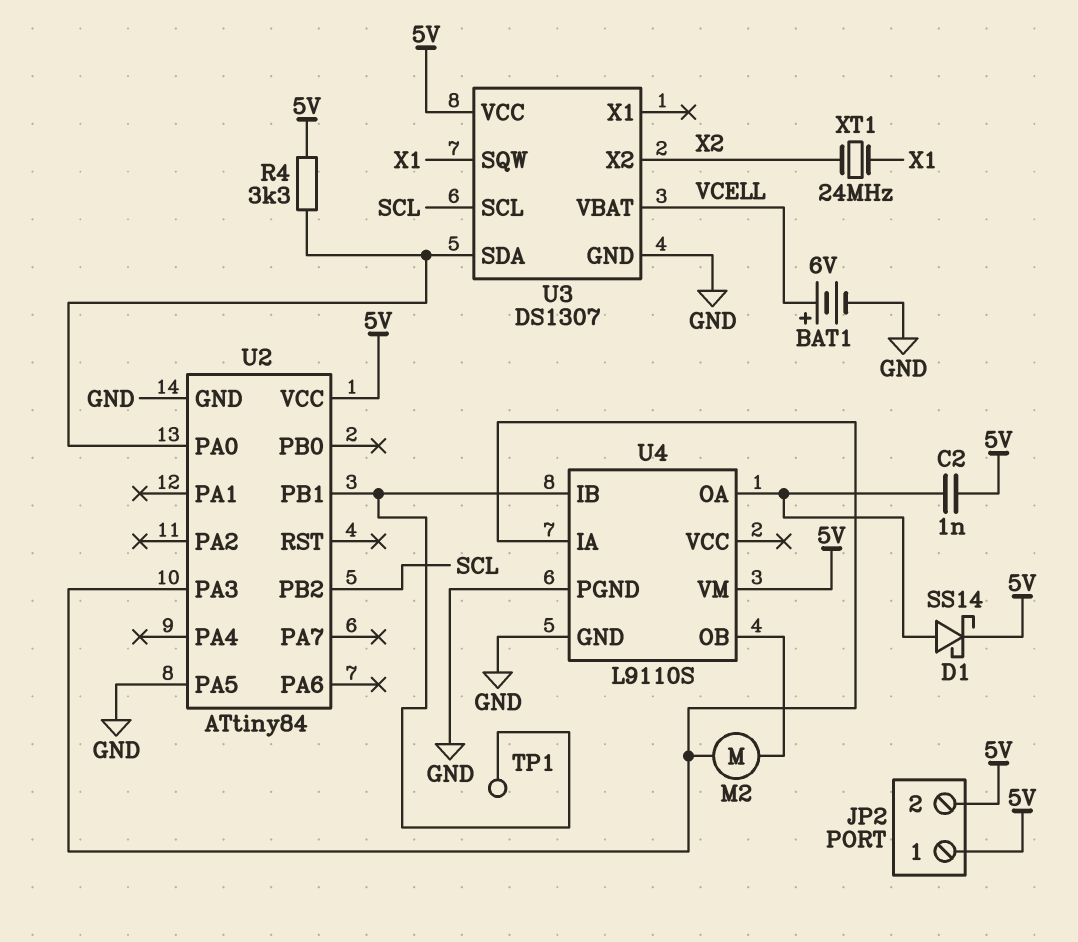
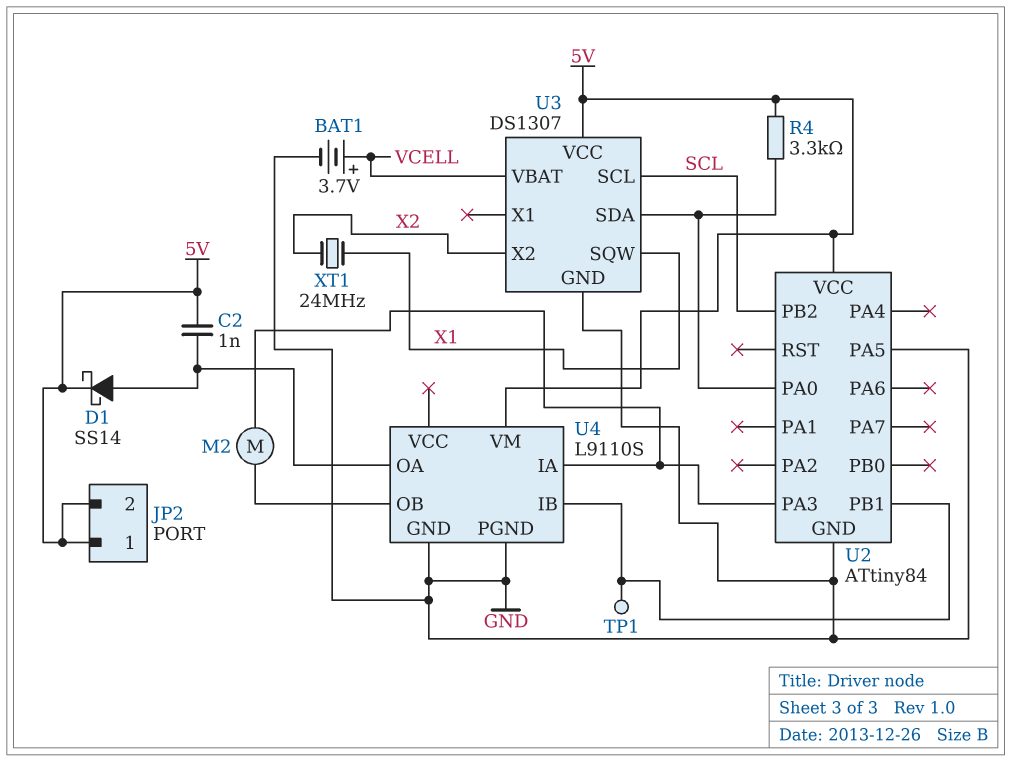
BAT1: 6V (plus VCELL, minus GND) -> 3.7V (plus VCELL, minus GND)

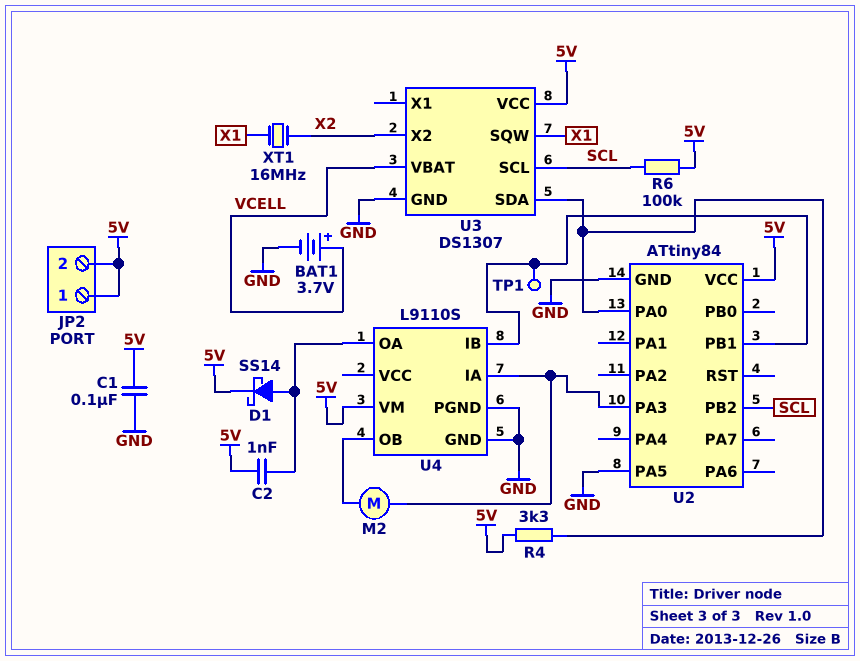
C1: none -> 100nF (5V, GND)
R6: none -> 100k (5V, SCL)
XT1: 24MHz (X1, X2) -> 16MHz (X1, X2)

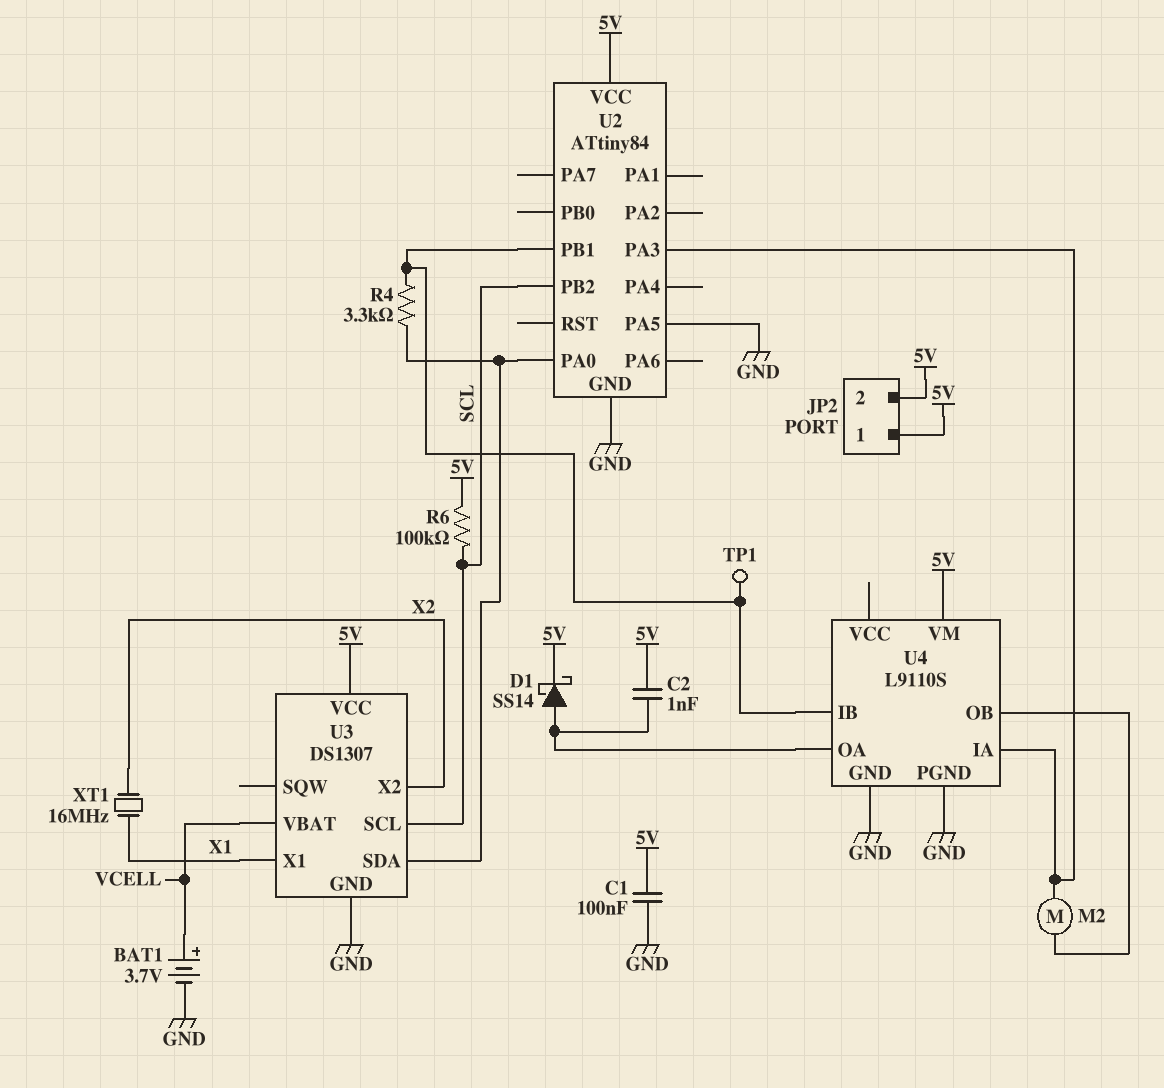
R4: 3.3k (5V, U2/PA0) -> 3.3k (U2/PA0, U2/PB1)
U3 pin SQW: X1 -> none
U3 pin X1: none -> X1

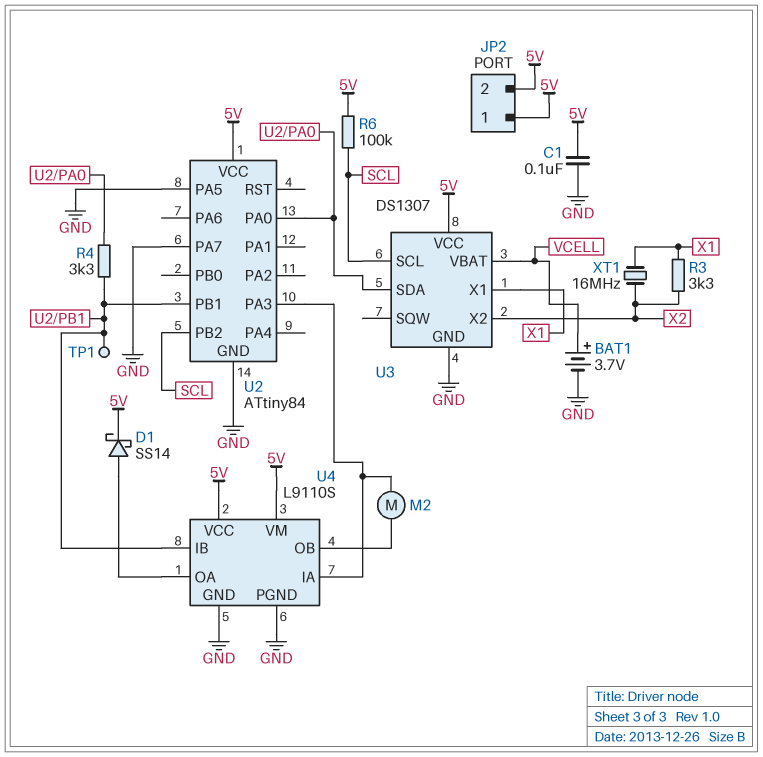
C2: 1nF (5V, U4/OA) -> none
R3: none -> 3.3k (X1, X2)
U2 pin PA7: none -> GND
U4 pin VCC: none -> 5V

